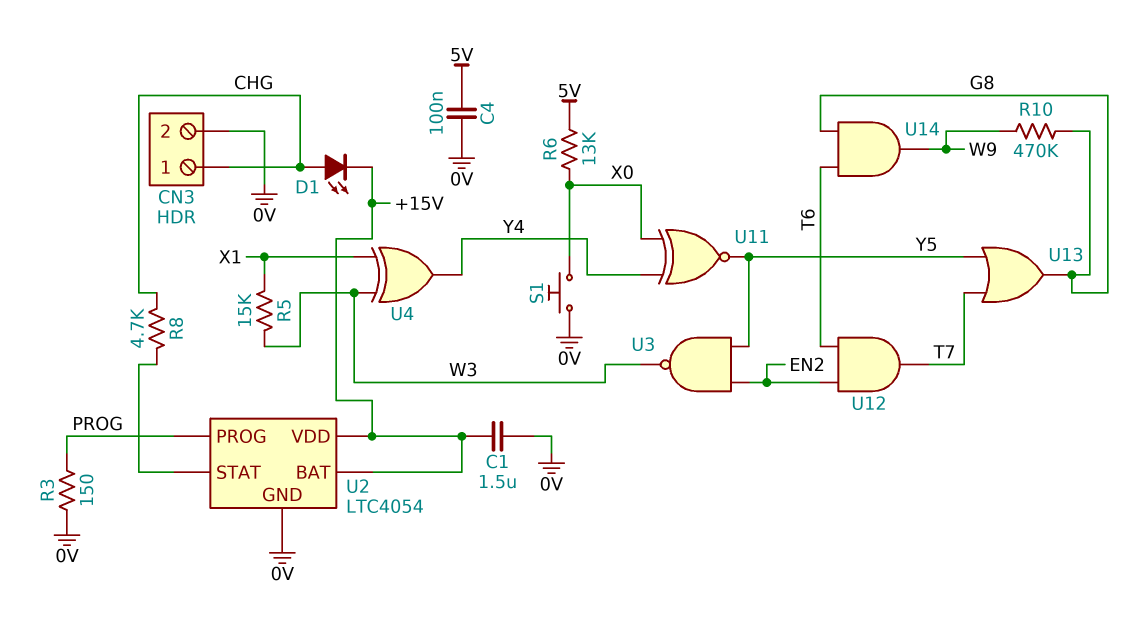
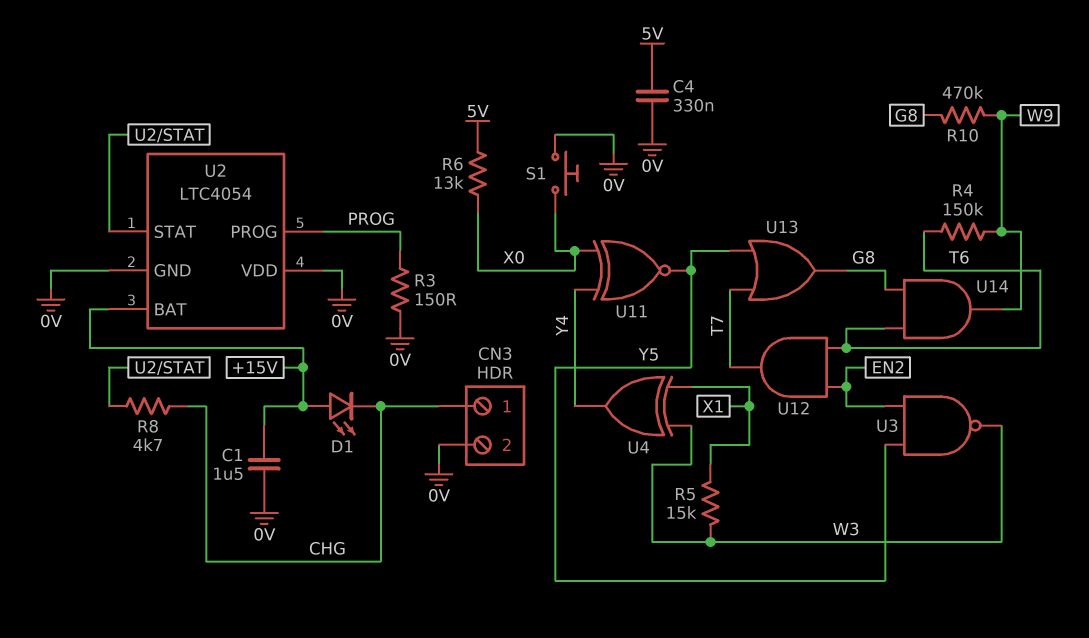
C4: 100nF (0V, 5V) -> 330nF (0V, 5V)
D1: LED (A CHG, K +15V) -> LED (A +15V, K CHG)
R4: none -> 150k (T6, W9)
U2 pin VDD: +15V -> 0V

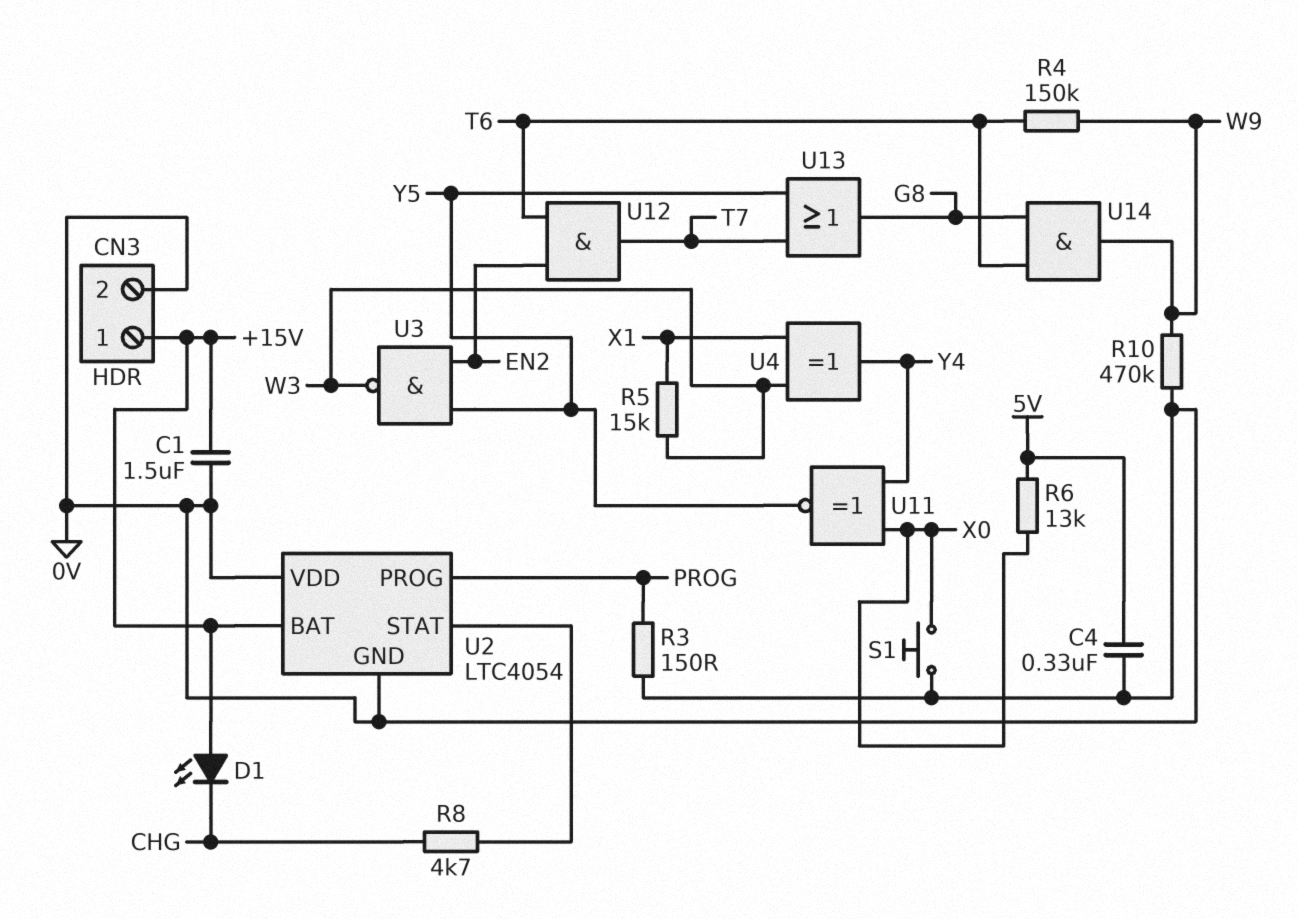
CN3 pin 1: CHG -> +15V
R10: 470k (G8, W9) -> 470k (0V, W9)

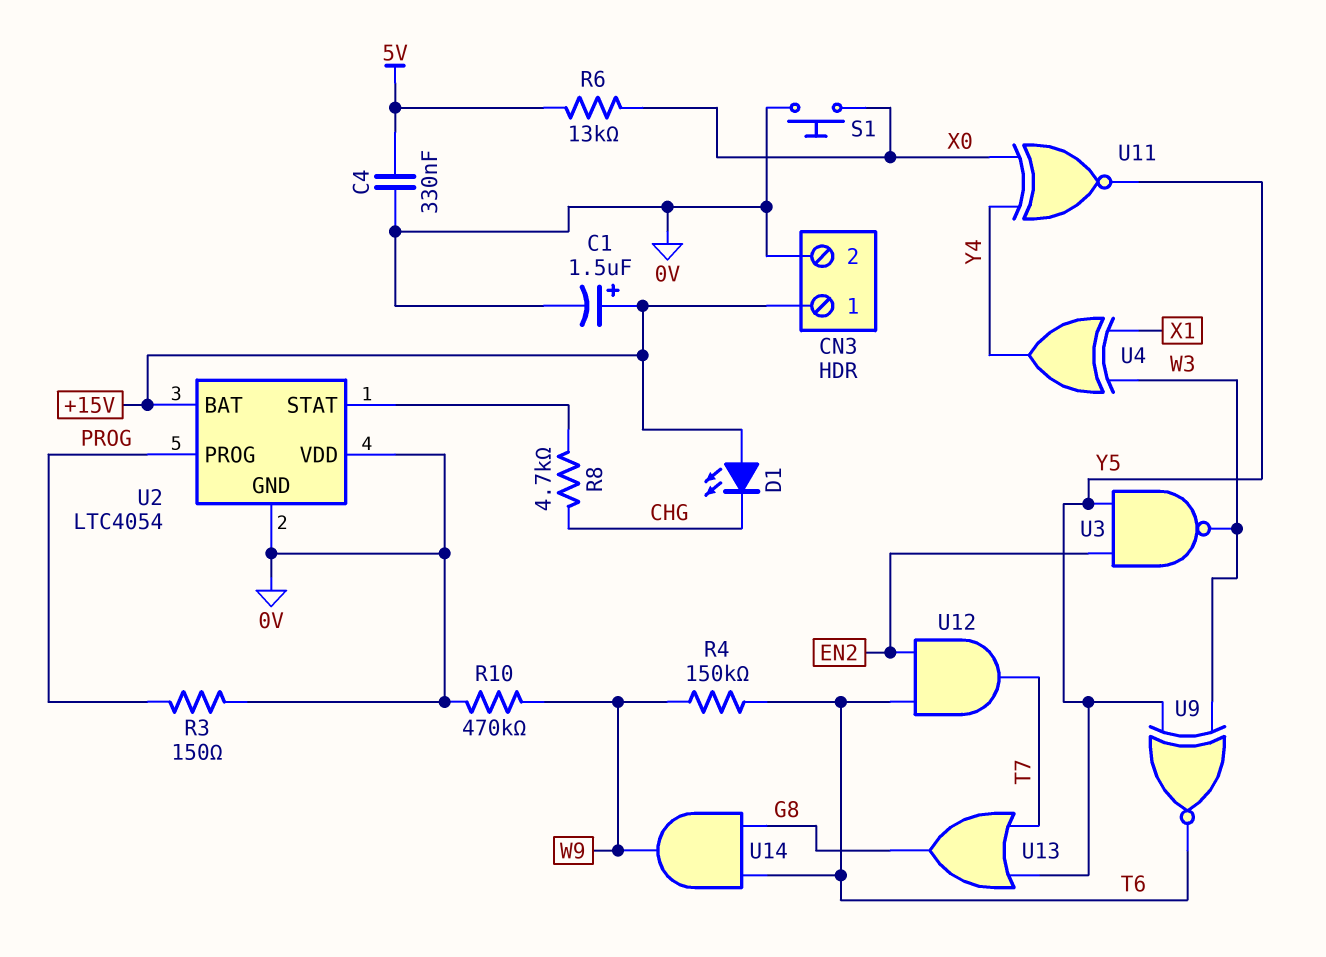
C1: 1.5uF (+15V, 0V) -> 1.5uF (plus +15V, minus 0V)
R5: 15k (W3, X1) -> none
U9: none -> XNOR (in W3, in Y5, out T6)

